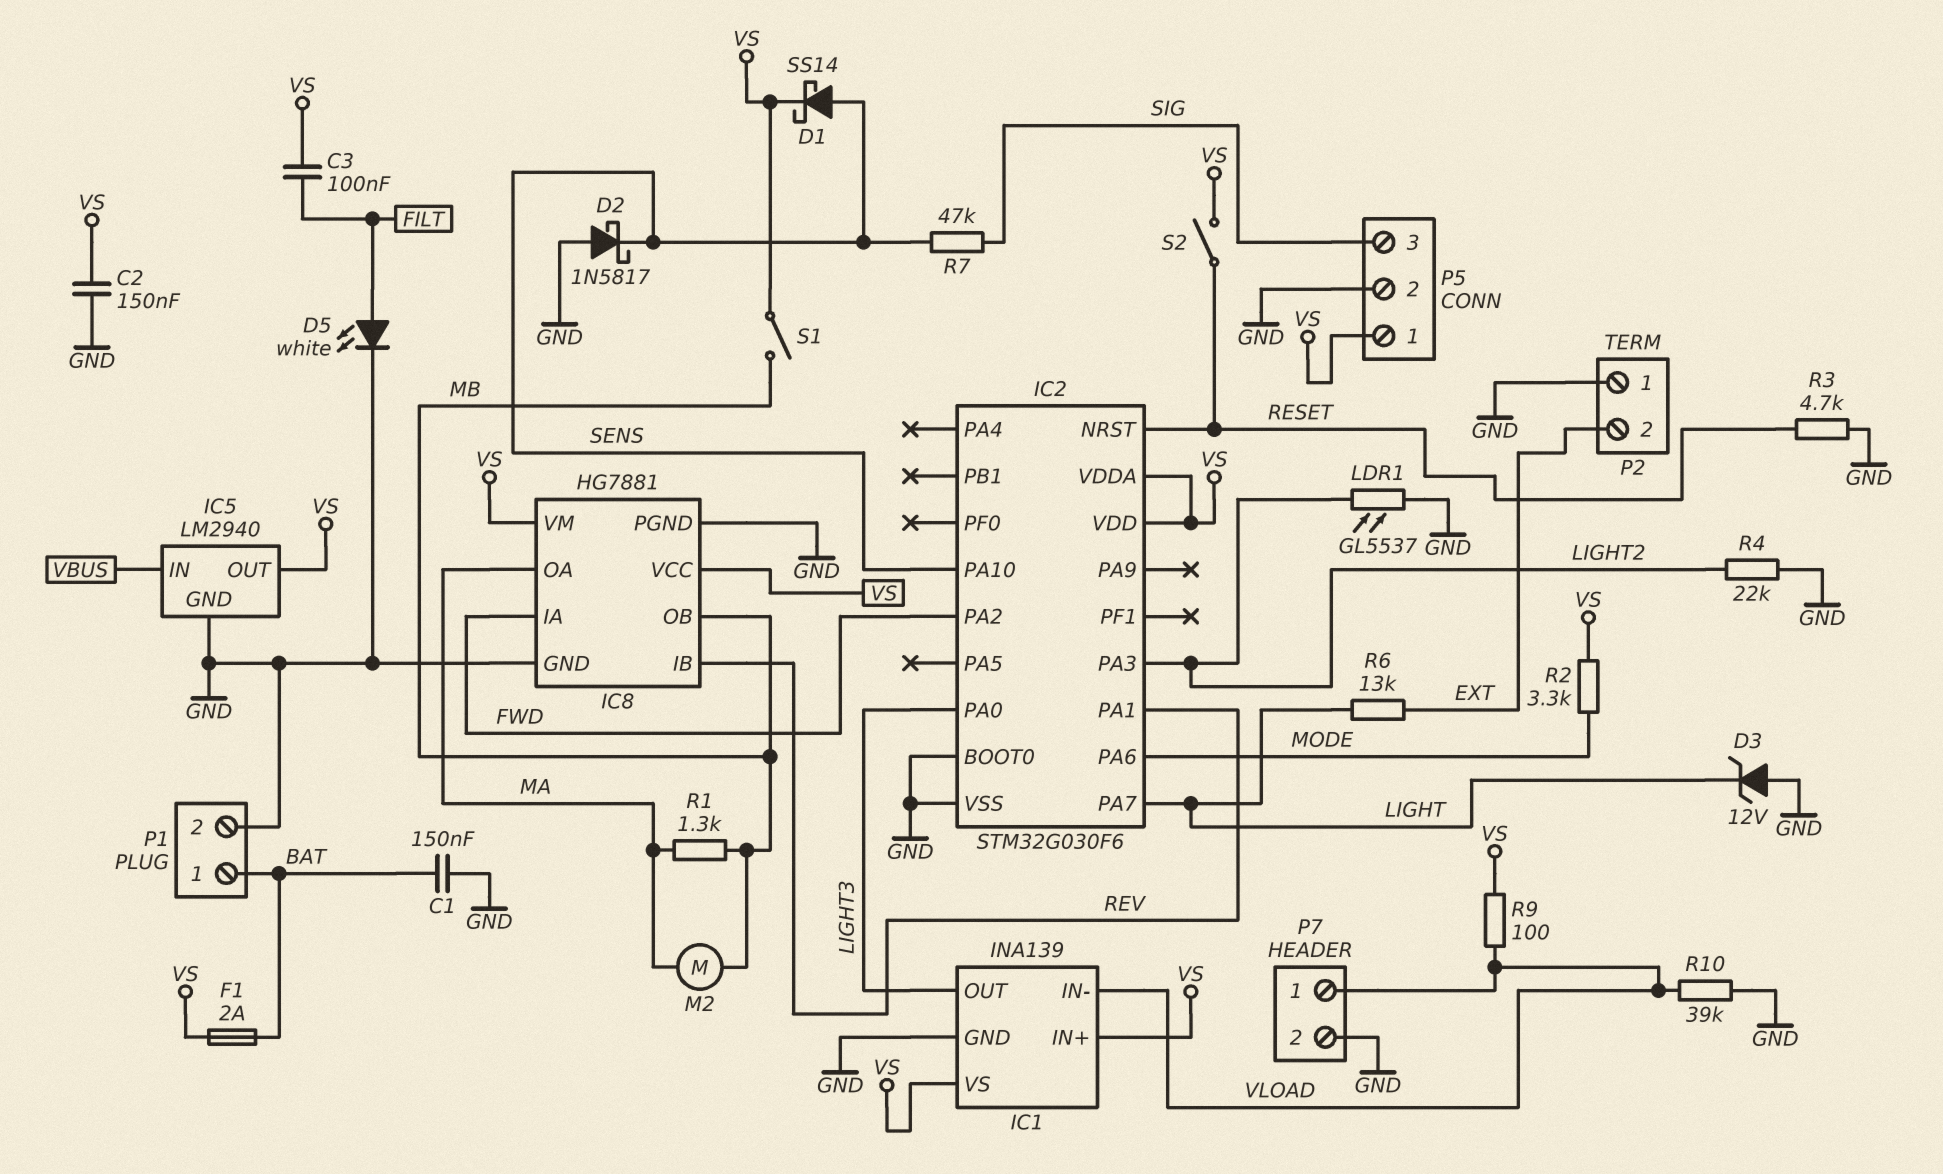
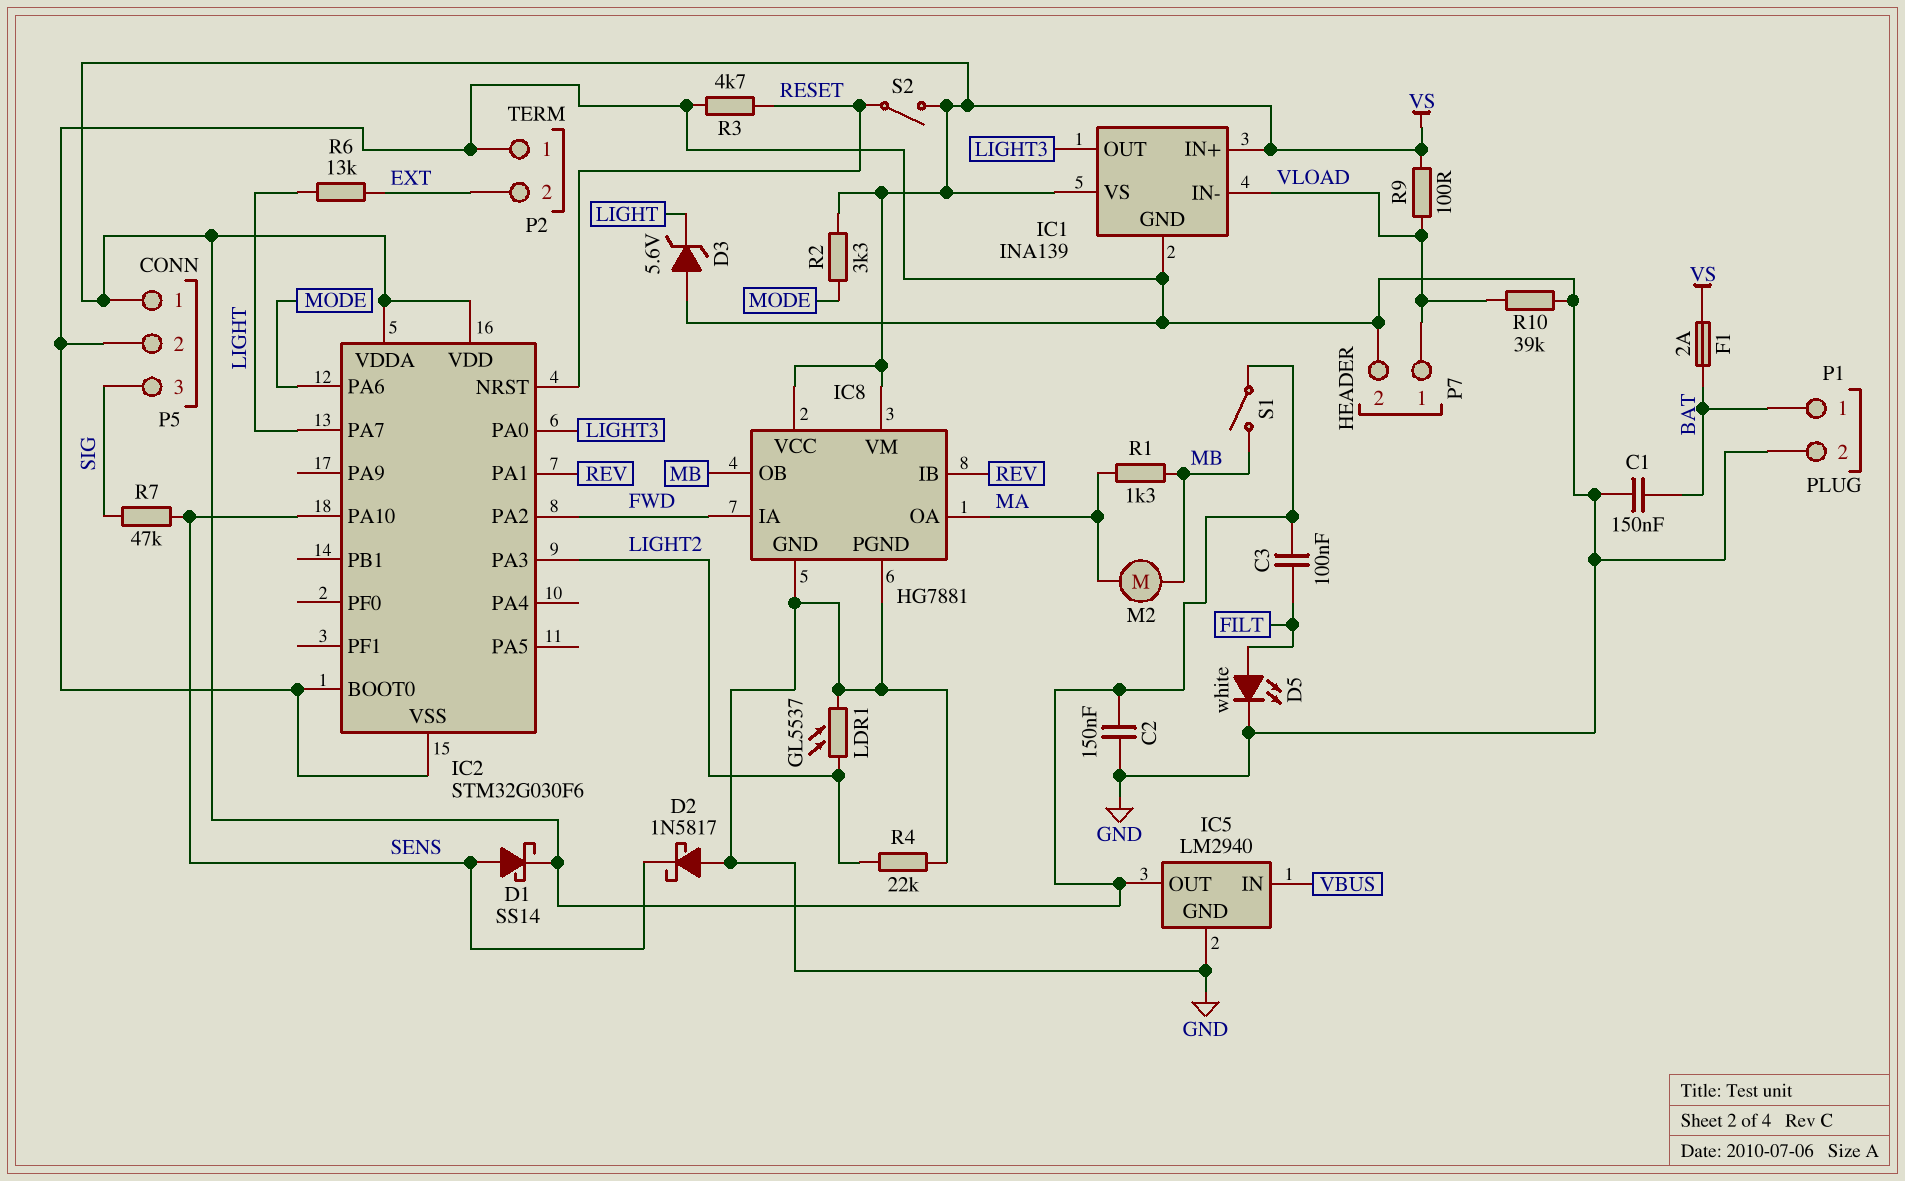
D3: zener 12V (A GND, K LIGHT) -> zener 5.6V (A GND, K LIGHT)

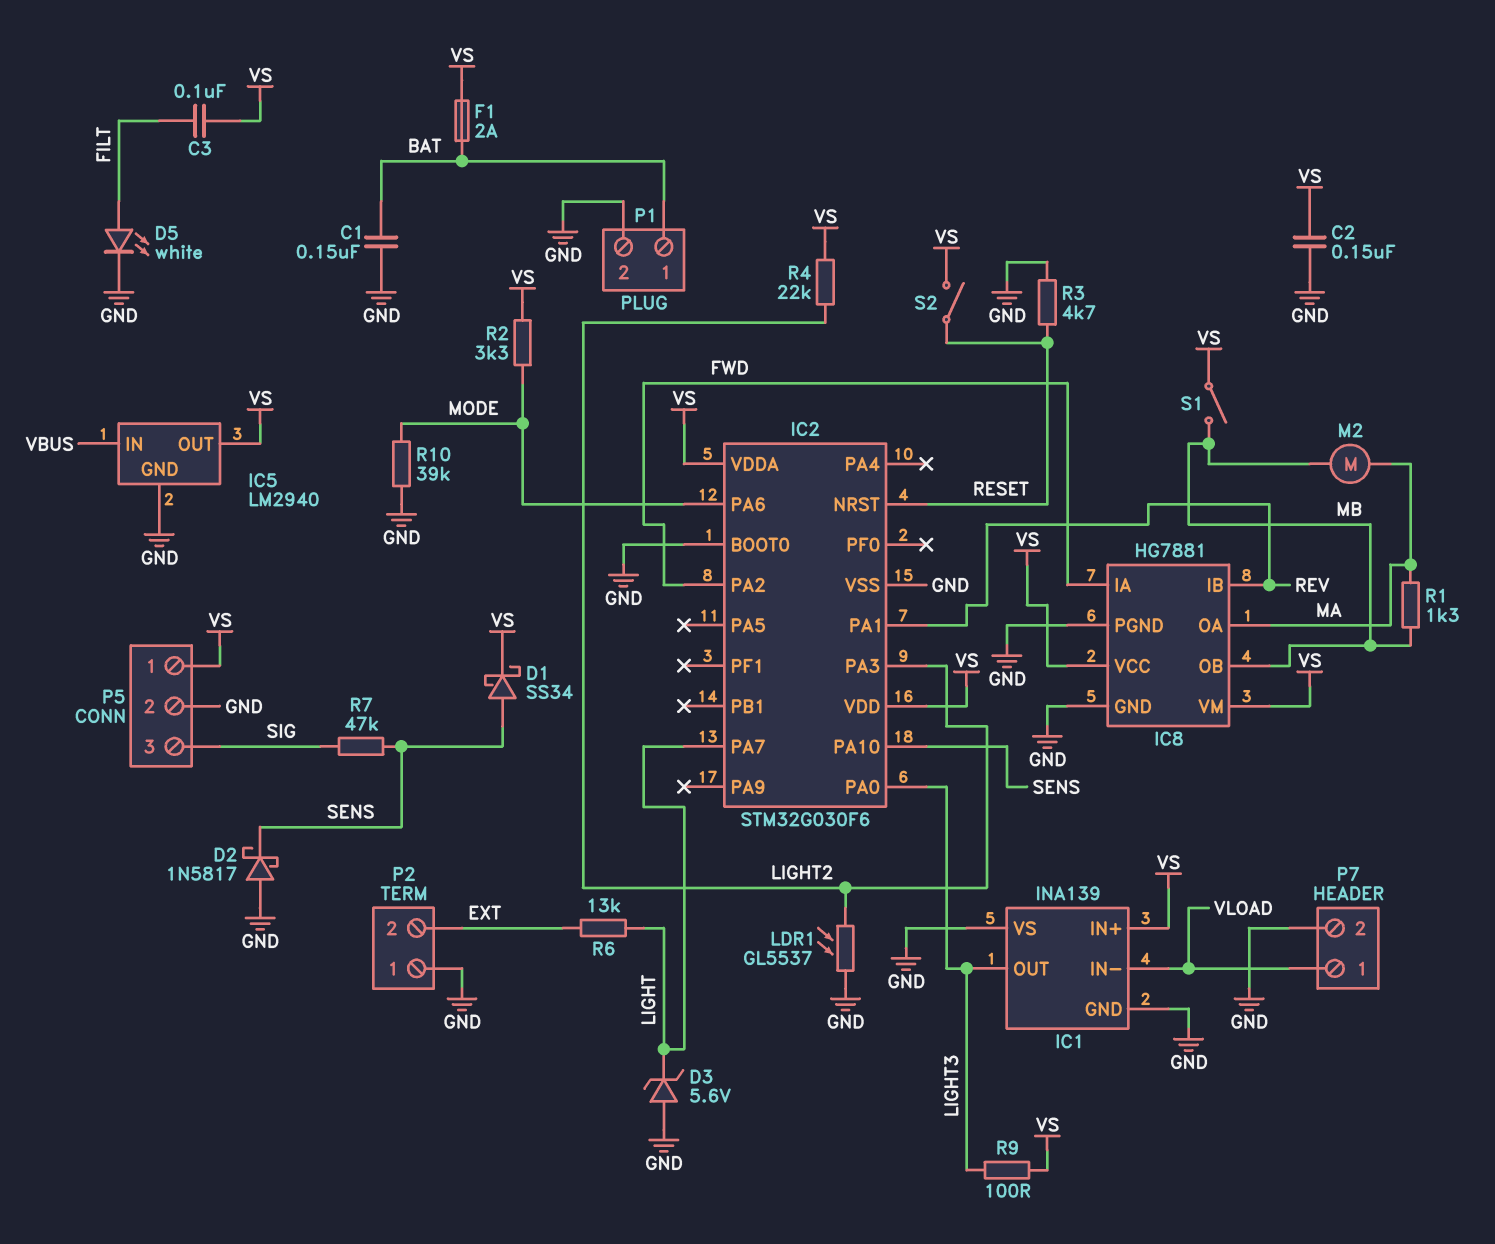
D1: schottky SS14 (A SENS, K VS) -> schottky SS34 (A SENS, K VS)
IC1 pin VS: VS -> GND
R4: 22k (GND, LIGHT2) -> 22k (LIGHT2, VS)
R9: 100 (VLOAD, VS) -> 100 (LIGHT3, VS)
R10: 39k (GND, VLOAD) -> 39k (GND, MODE)

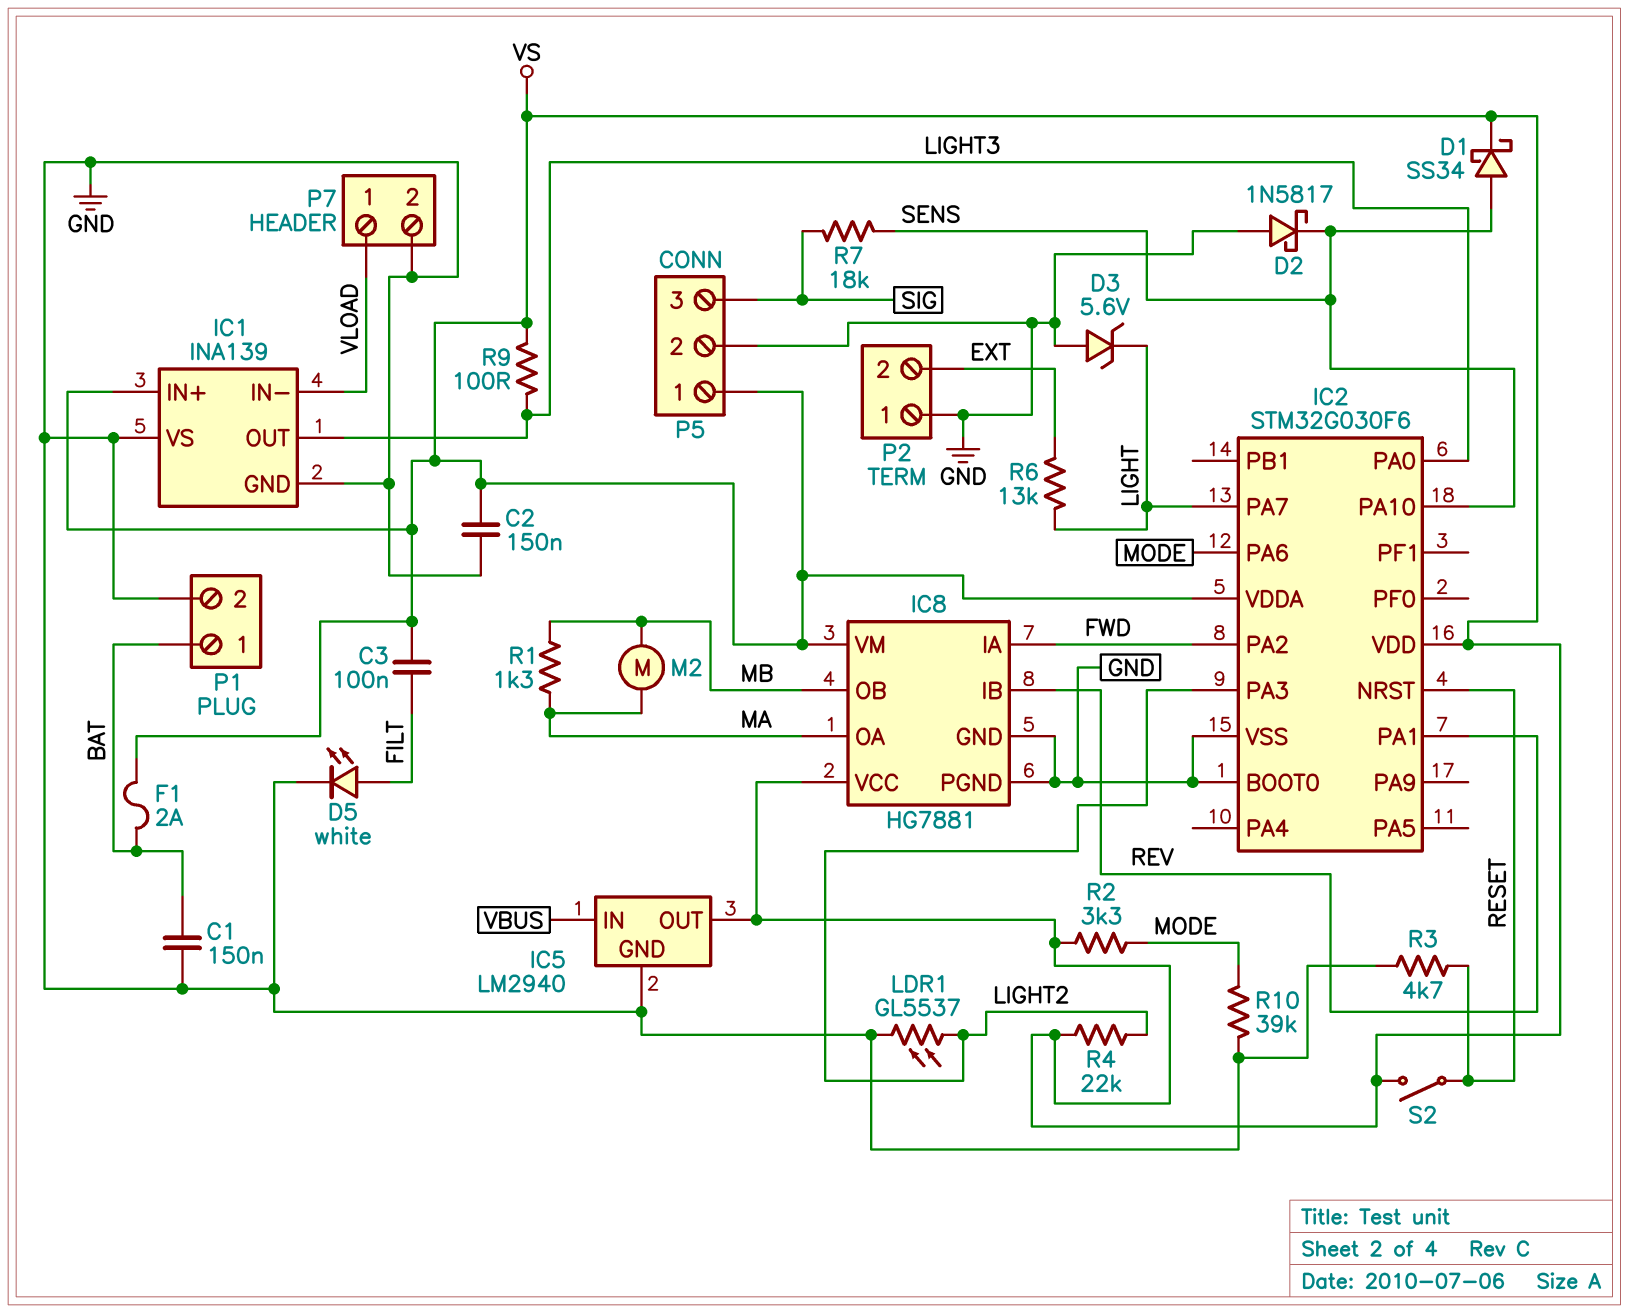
R7: 47k (SENS, SIG) -> 18k (SENS, SIG)
S1: switch (MB, VS) -> none

